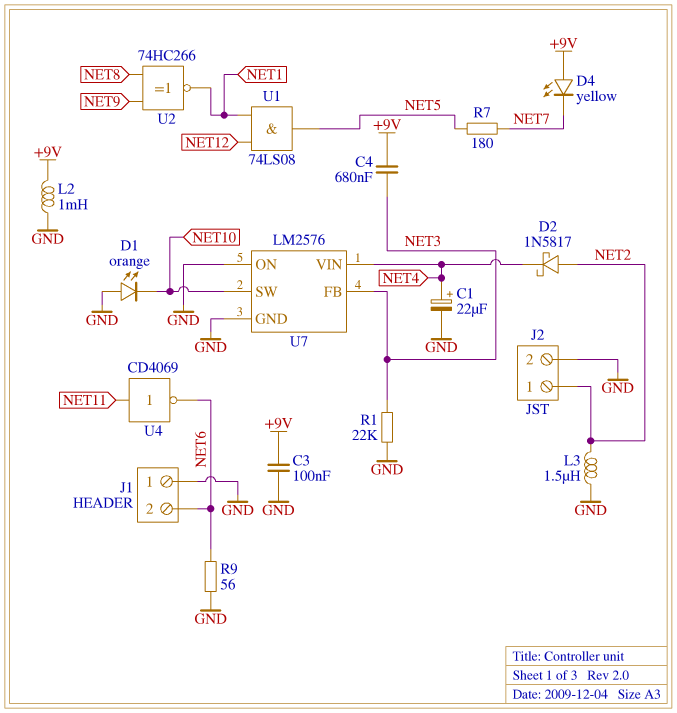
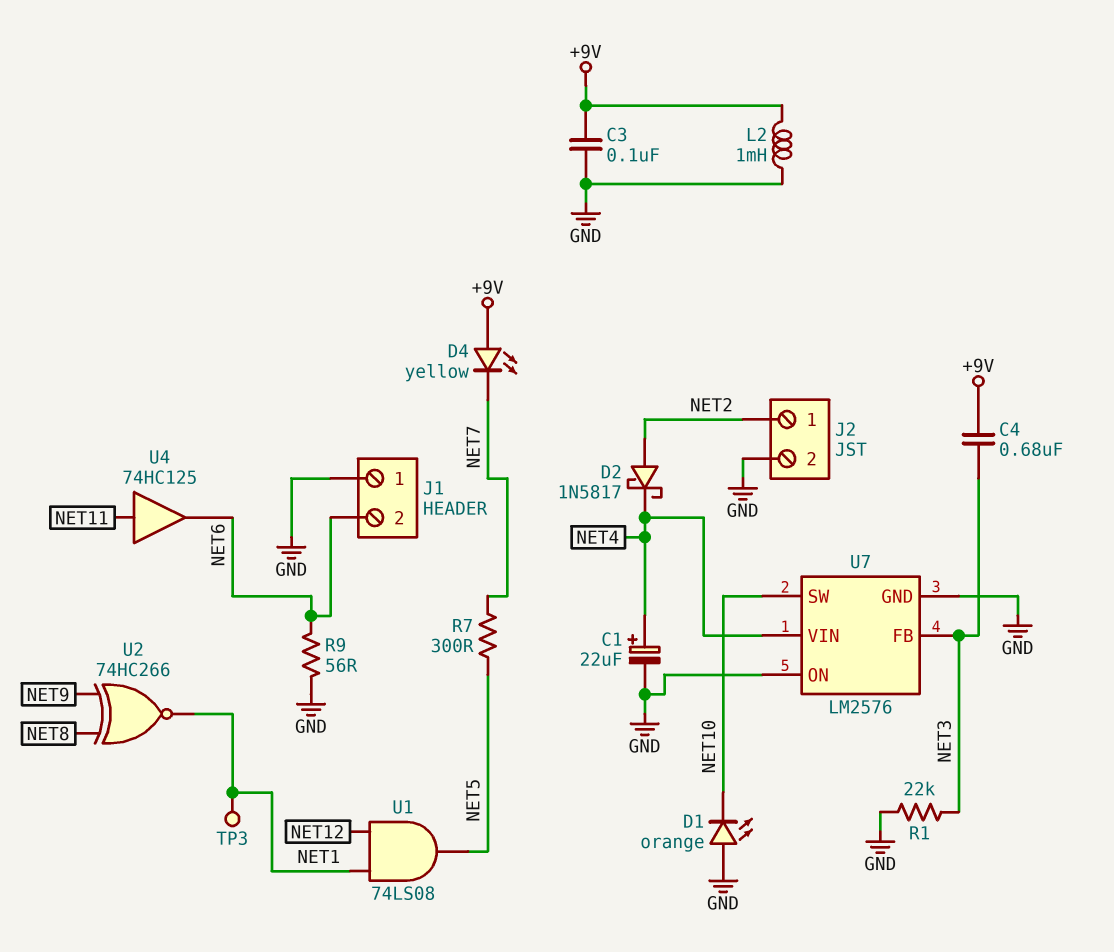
L3: 1.5uH (GND, NET2) -> none
R7: 180 (NET5, NET7) -> 300 (NET5, NET7)
TP3: none -> test point (NET1)
U4: NOT CD4069 (in NET11, out NET6) -> buffer 74HC125 (in NET11, out NET6)

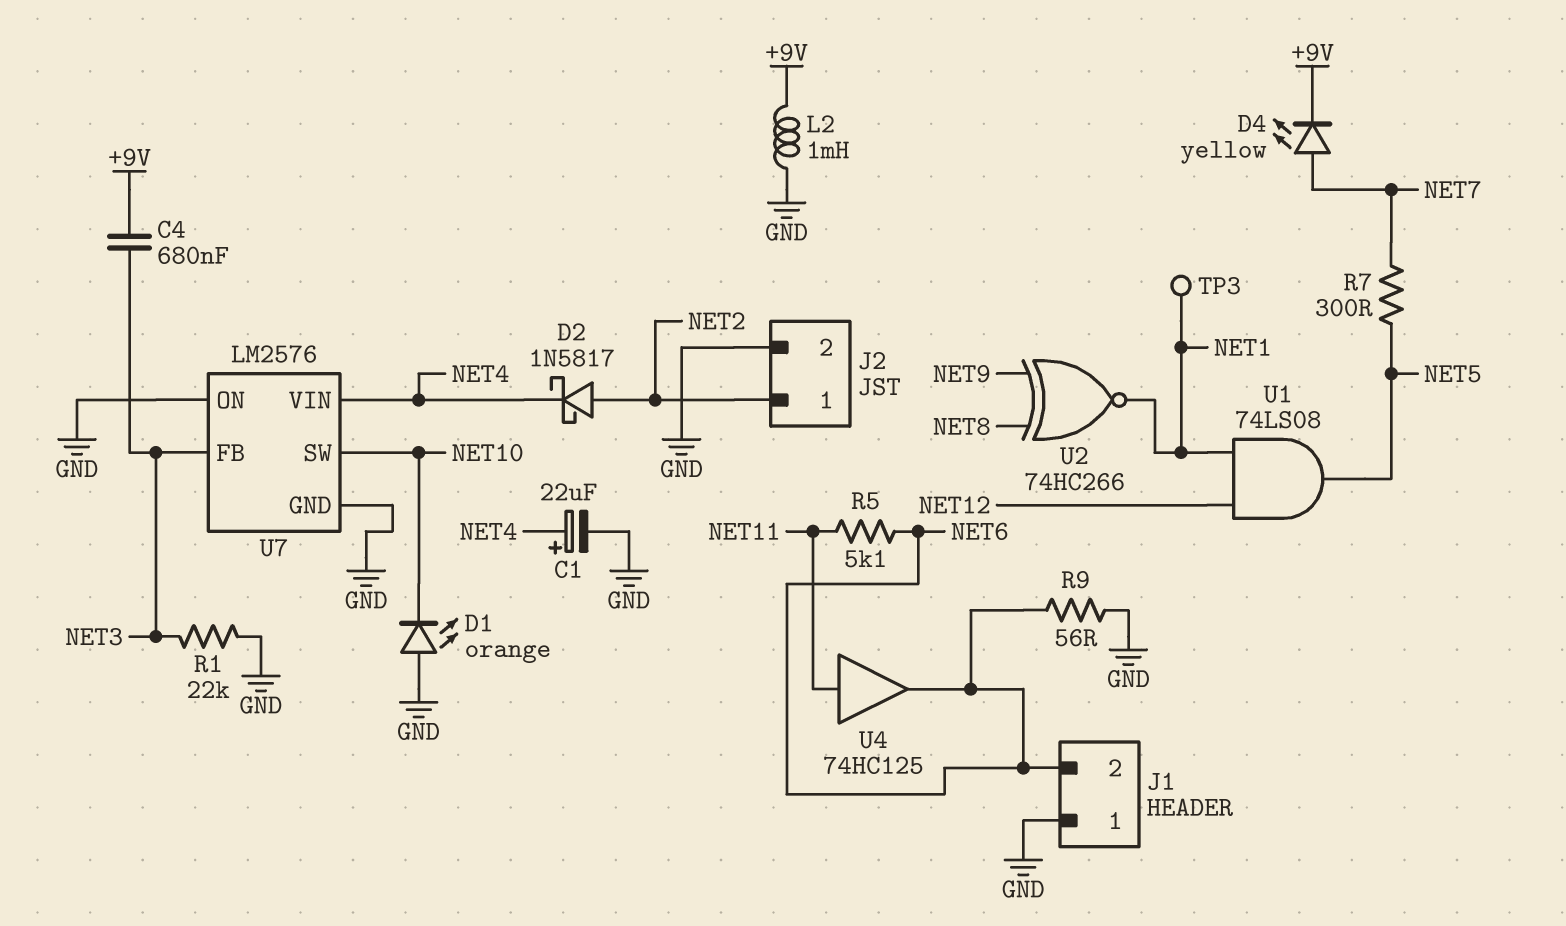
C3: 100nF (+9V, GND) -> none
D4: LED yellow (A +9V, K NET7) -> LED yellow (A NET7, K +9V)
R5: none -> 5.1k (NET6, NET11)

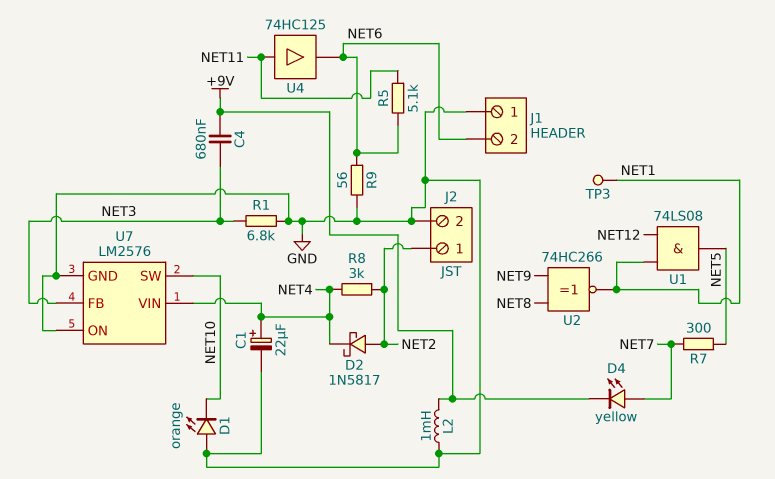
R1: 22k (GND, NET3) -> 6.8k (GND, NET3)
R8: none -> 3k (NET2, NET4)

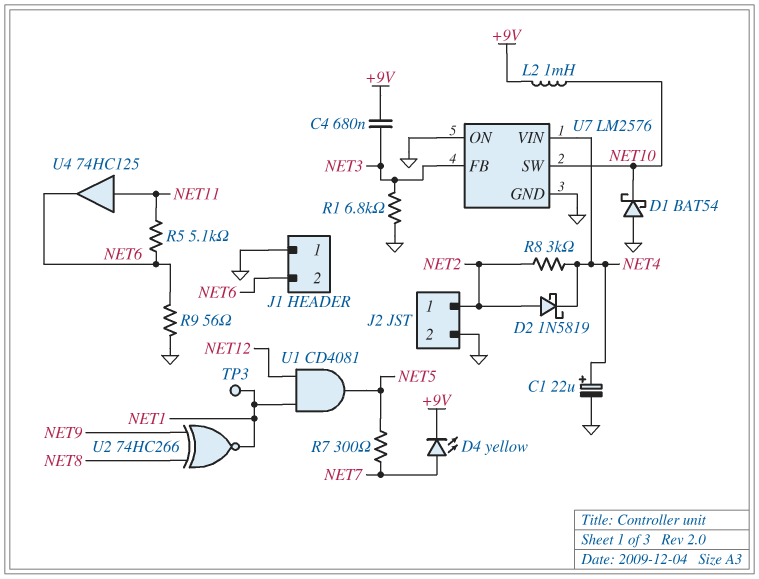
D1: LED orange (A GND, K NET10) -> schottky BAT54 (A GND, K NET10)
D2: schottky 1N5817 (A NET2, K NET4) -> schottky 1N5819 (A NET2, K NET4)
L2: 1mH (+9V, GND) -> 1mH (+9V, NET10)
U1: AND 74LS08 (in NET1, in NET12, out NET5) -> AND CD4081 (in NET1, in NET12, out NET5)

